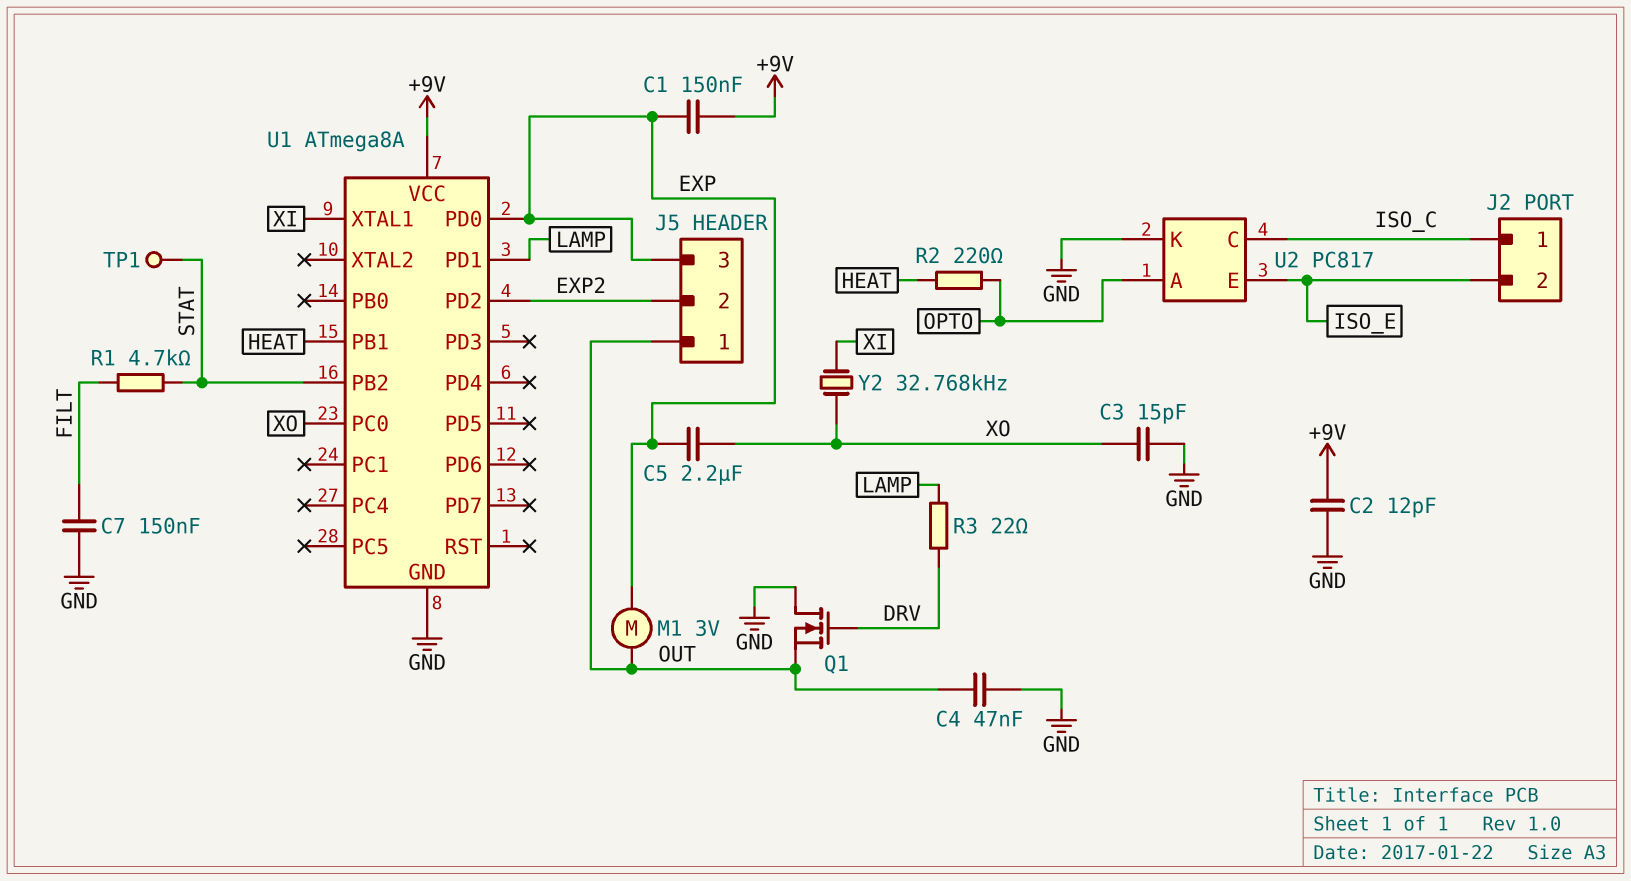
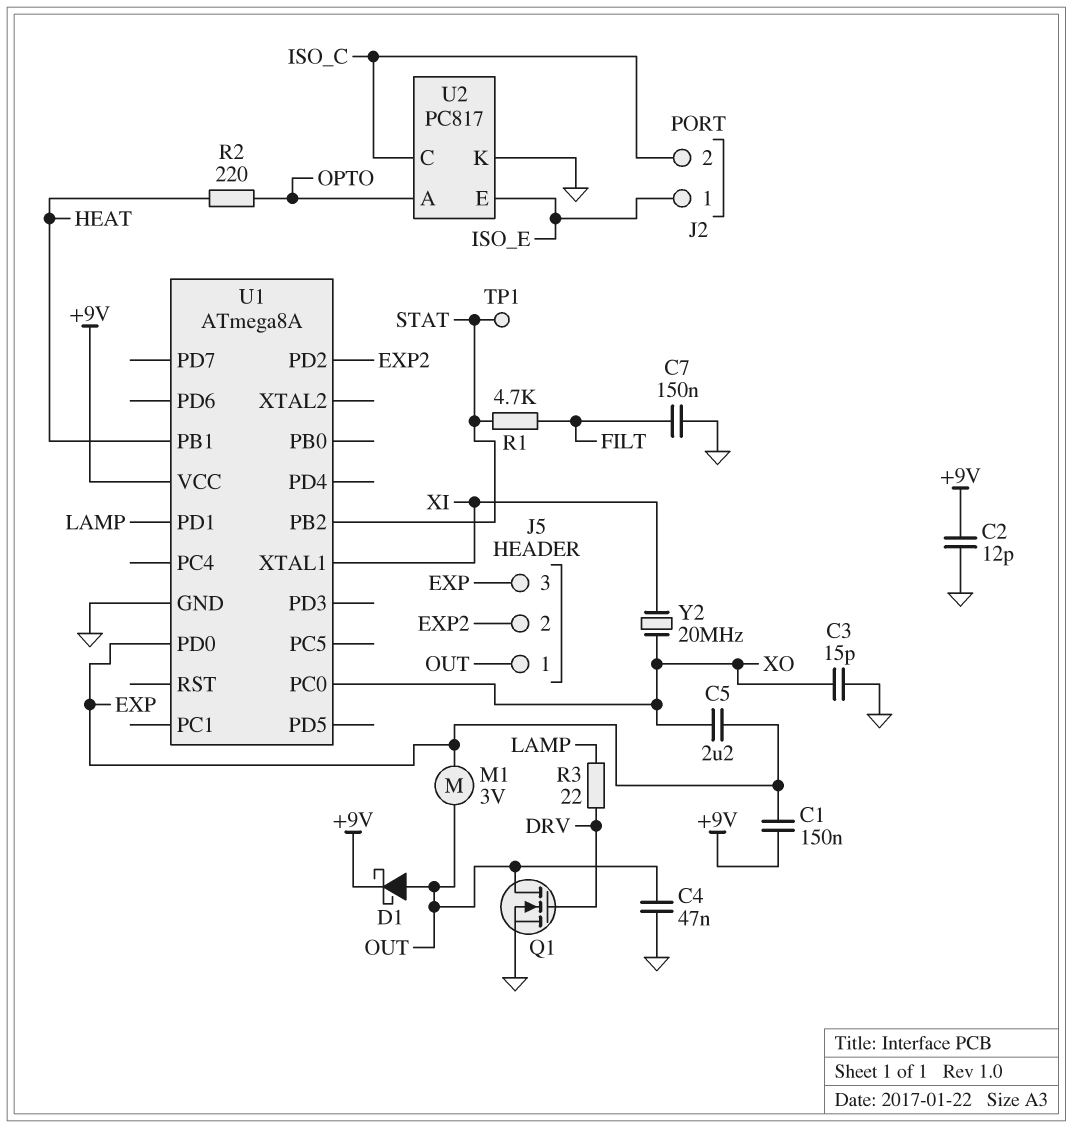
D1: none -> schottky (A OUT, K +9V)
J2 pin 1: ISO_C -> ISO_E
J2 pin 2: ISO_E -> ISO_C
Q1: NMOS (G DRV, D GND, S OUT) -> NMOS (G DRV, D OUT, S GND)
Y2: 32.768kHz (XI, XO) -> 20MHz (XI, XO)

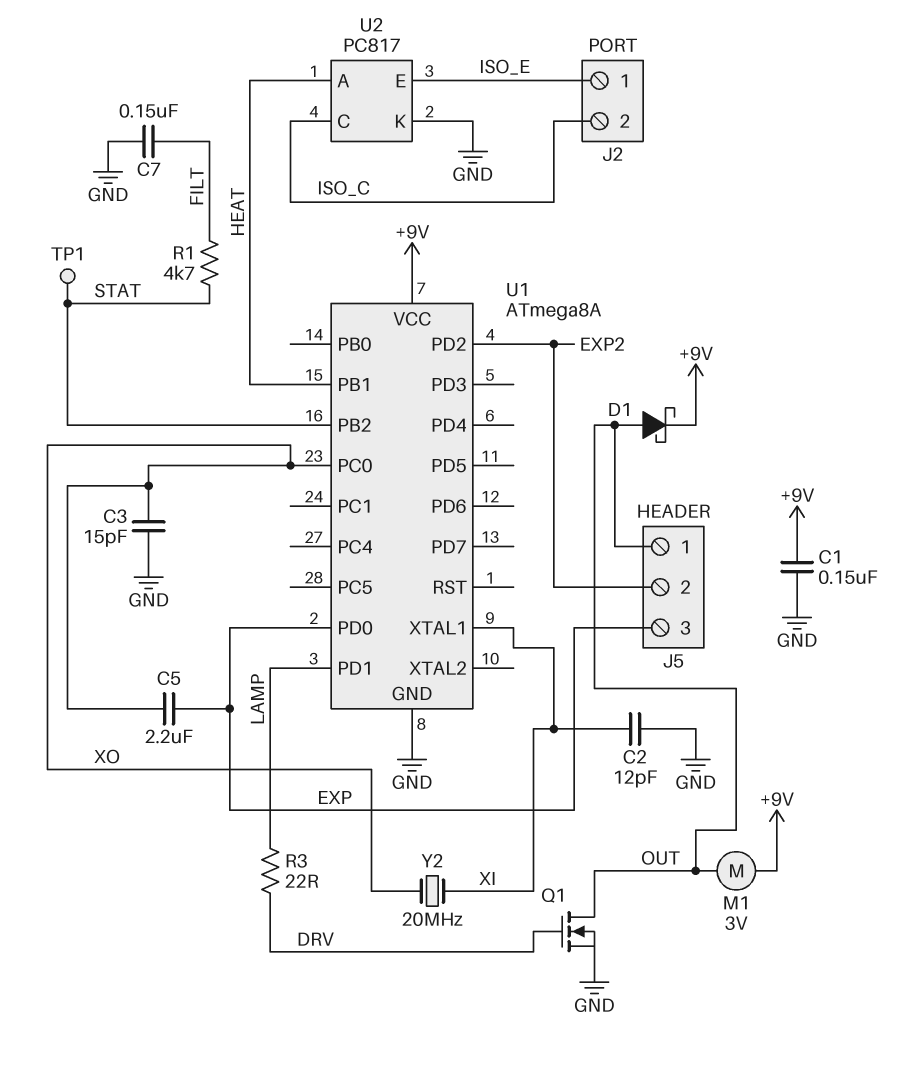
C1: 150nF (+9V, EXP) -> 150nF (+9V, GND)
C2: 12pF (+9V, GND) -> 12pF (GND, XI)
C4: 47nF (GND, OUT) -> none
M1: motor 3V (EXP, OUT) -> motor 3V (+9V, OUT)
R2: 220 (HEAT, OPTO) -> none
U2 pin A: OPTO -> HEAT

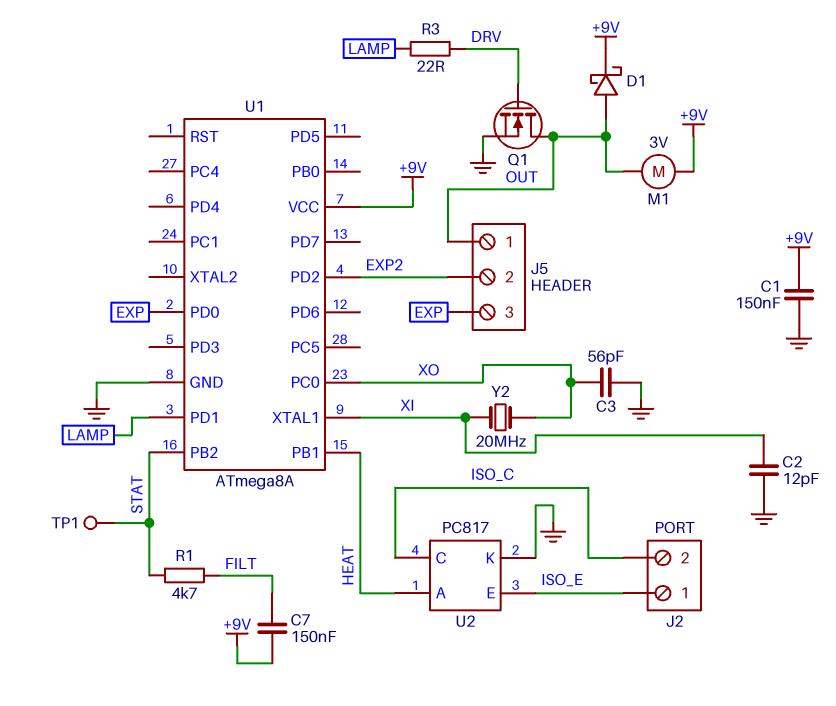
C3: 15pF (GND, XO) -> 56pF (GND, XO)
C5: 2.2uF (EXP, XO) -> none
C7: 150nF (FILT, GND) -> 150nF (+9V, FILT)

